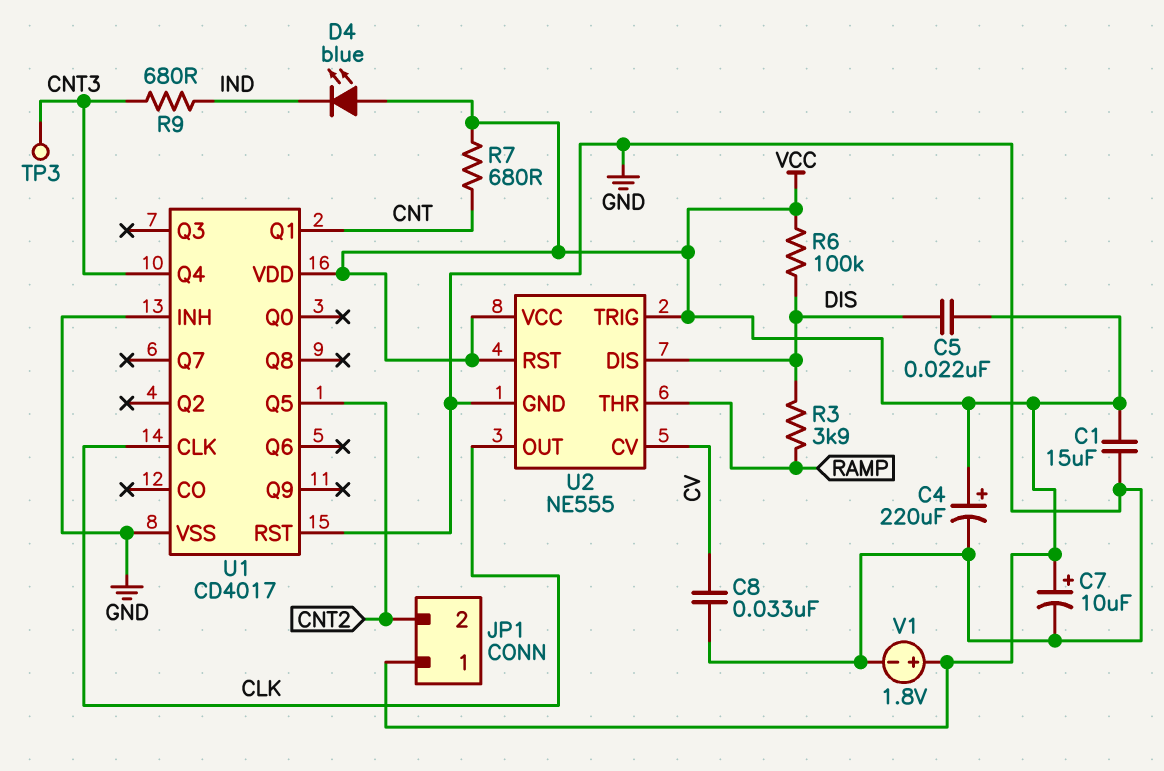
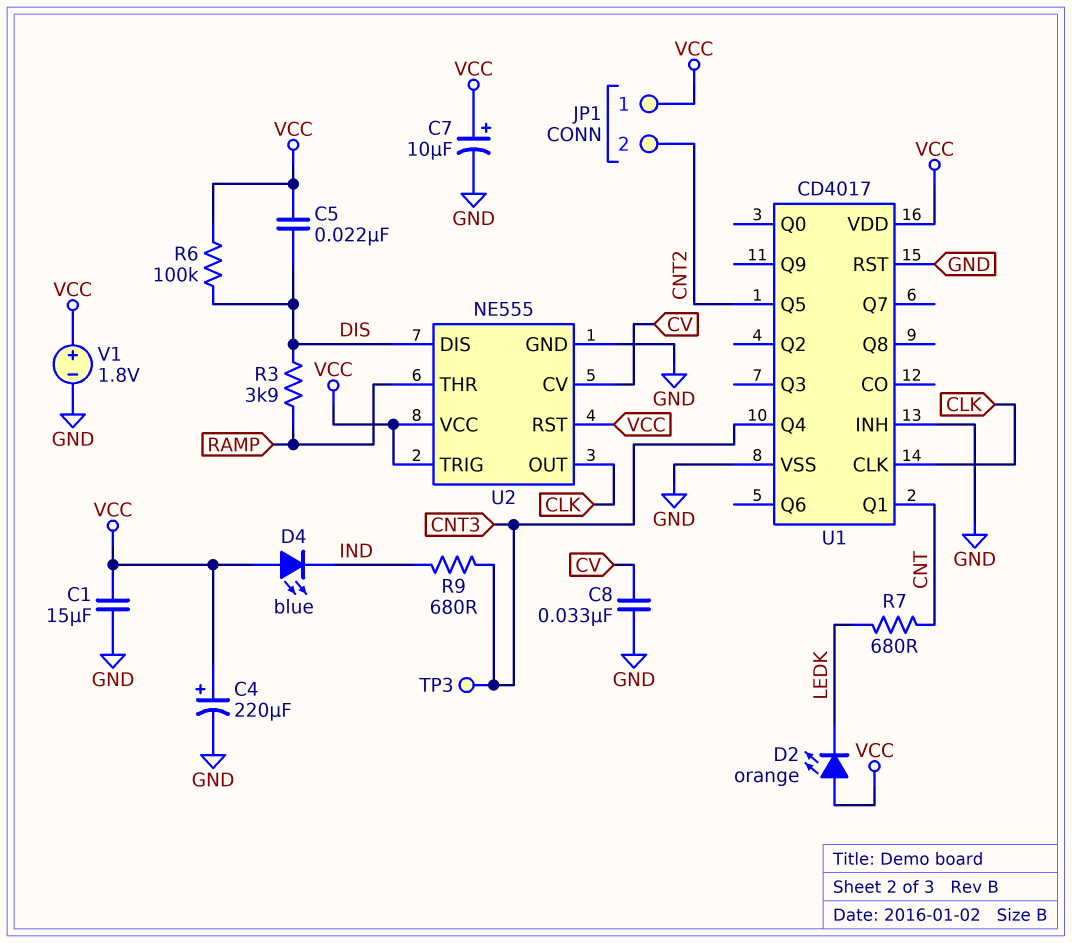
D2: none -> LED orange (A VCC, K LEDK)
R7: 680 (CNT, VCC) -> 680 (CNT, LEDK)

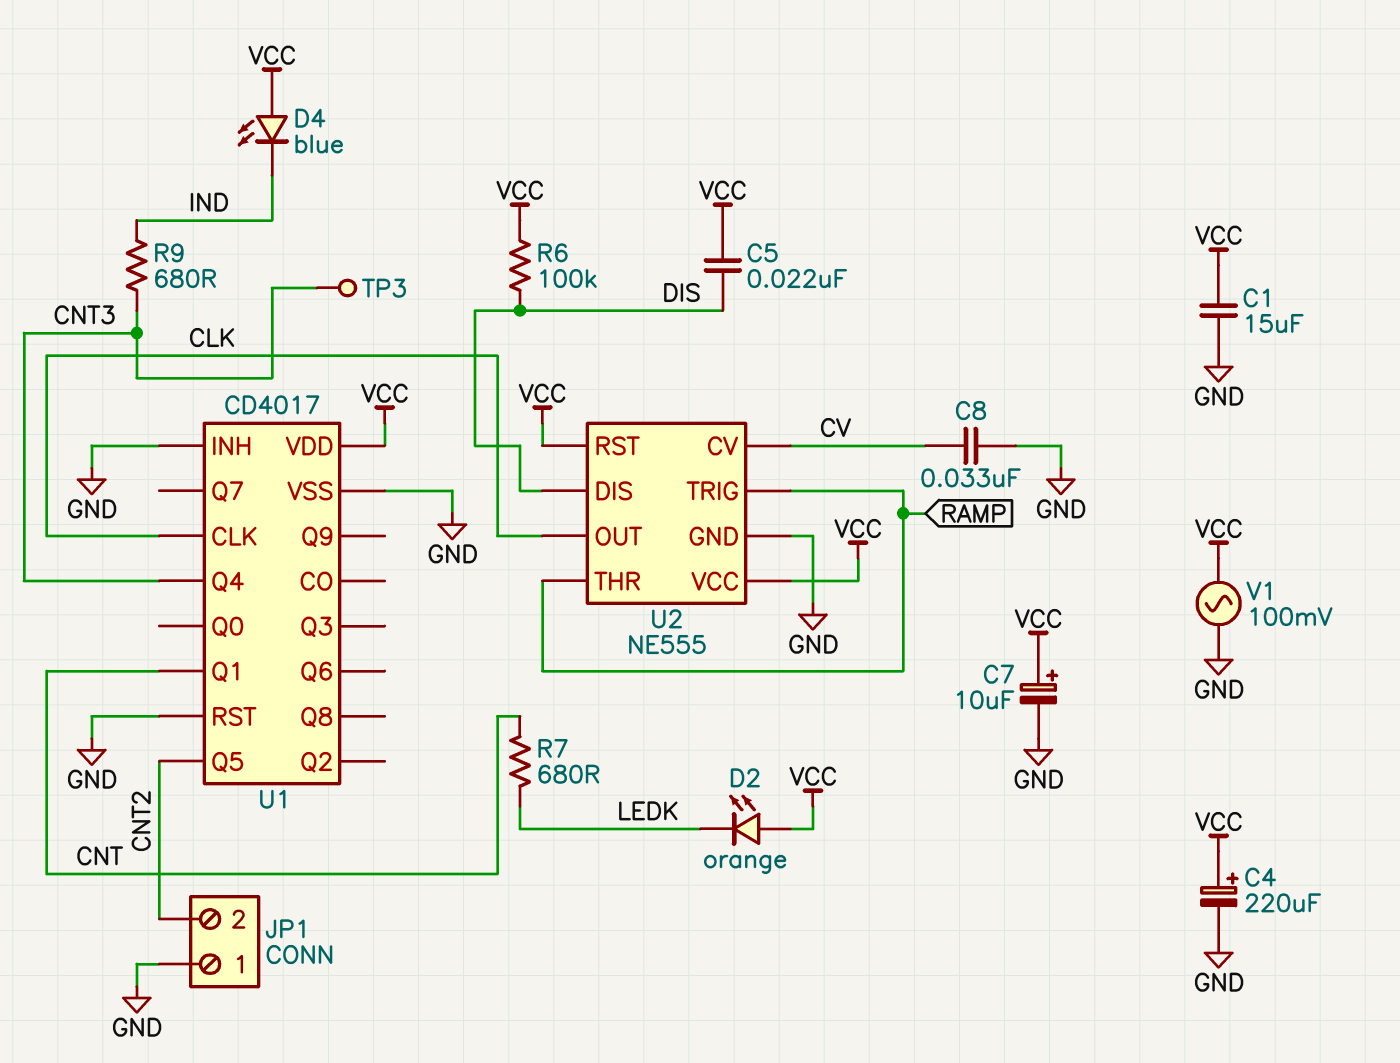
JP1 pin 1: VCC -> GND
R3: 3.9k (DIS, RAMP) -> none
U2 pin TRIG: VCC -> RAMP
V1: 1.8V (plus VCC, minus GND) -> AC 100mV (GND, VCC)

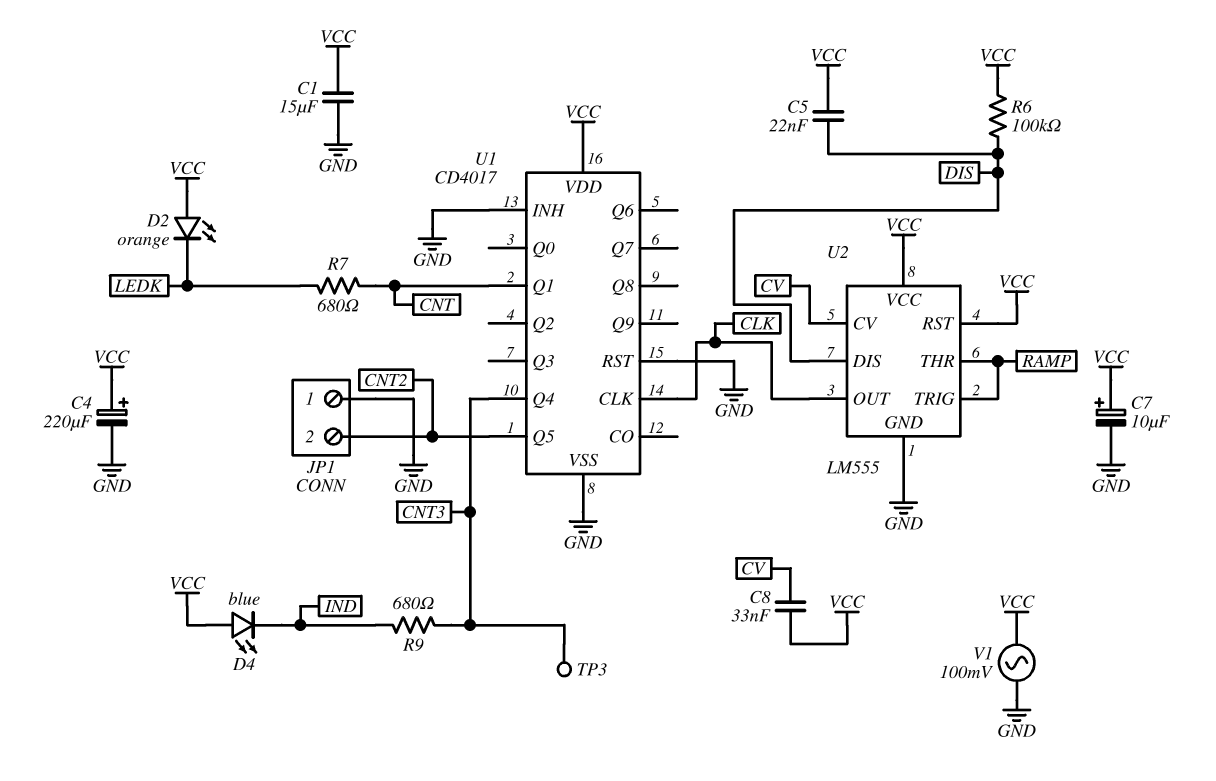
C8: 33nF (CV, GND) -> 33nF (CV, VCC)
U2: NE555 -> LM555

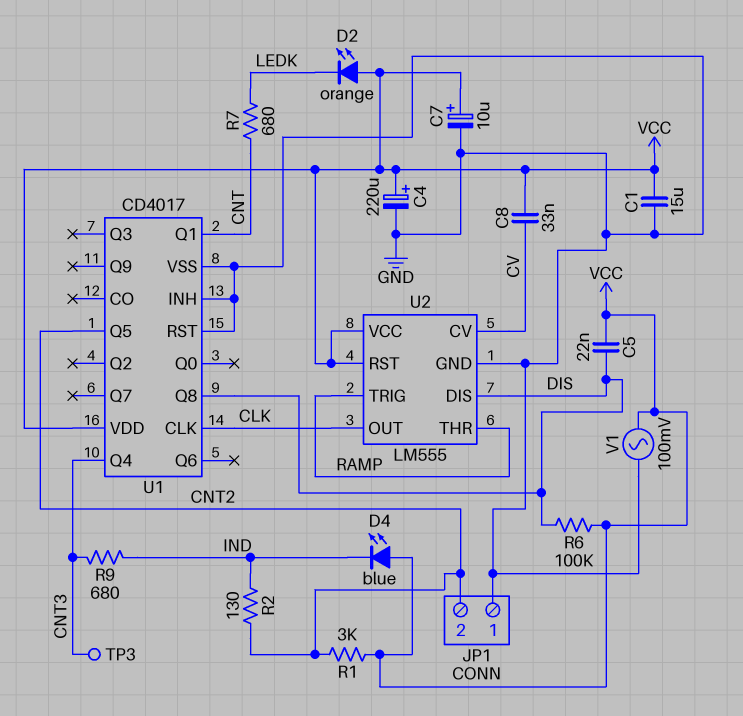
R1: none -> 3k (CNT2, VCC)
R2: none -> 130 (CNT2, IND)
U1 pin Q8: none -> DIS

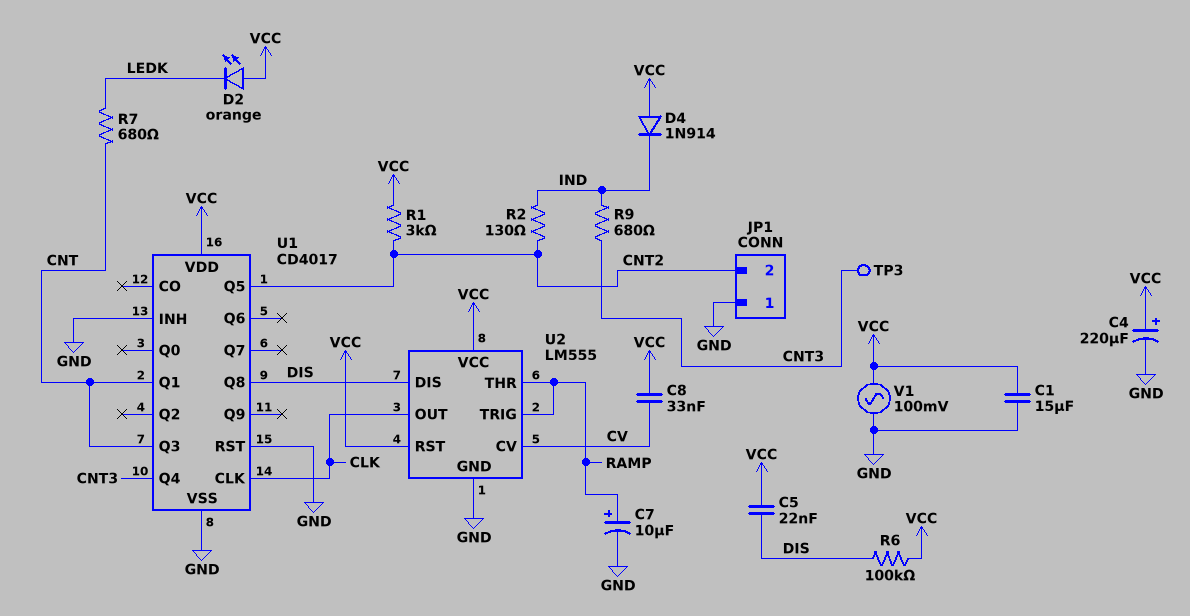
C7: 10uF (plus VCC, minus GND) -> 10uF (plus RAMP, minus GND)
D4: LED blue (A VCC, K IND) -> diode 1N914 (A VCC, K IND)
U1 pin Q3: none -> CNT

